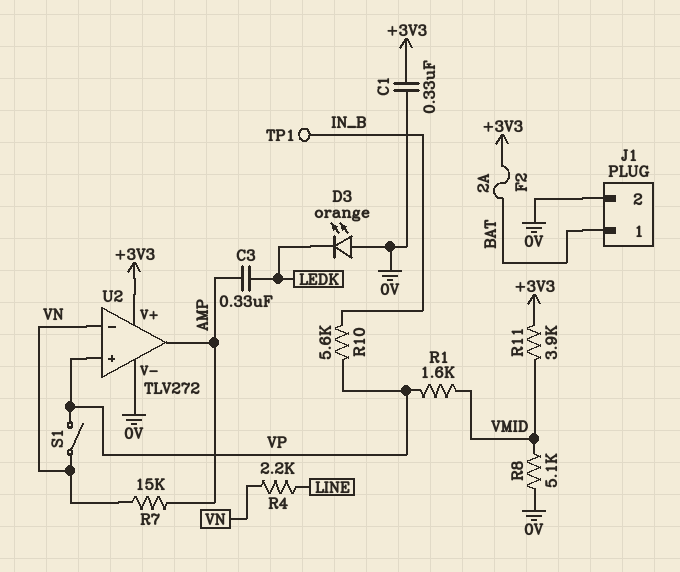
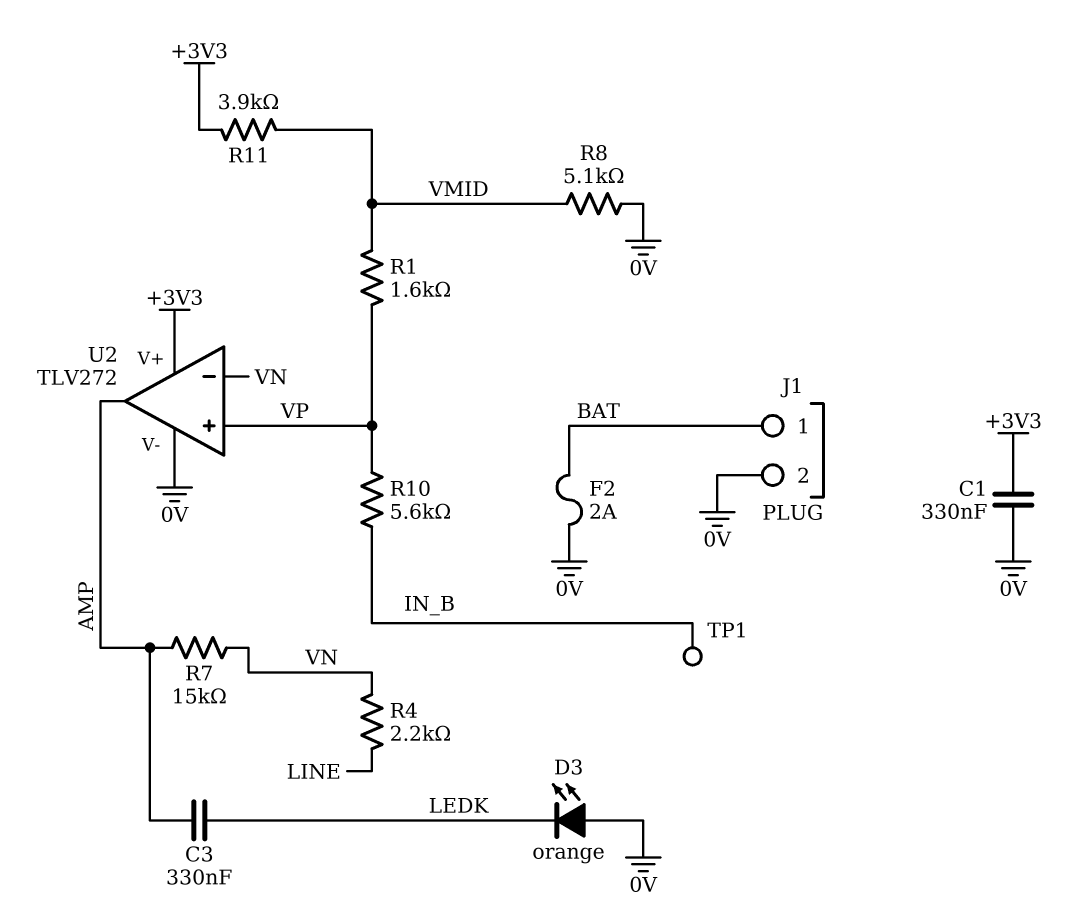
F2: 2A (+3V3, BAT) -> 2A (0V, BAT)
S1: switch (VN, VP) -> none

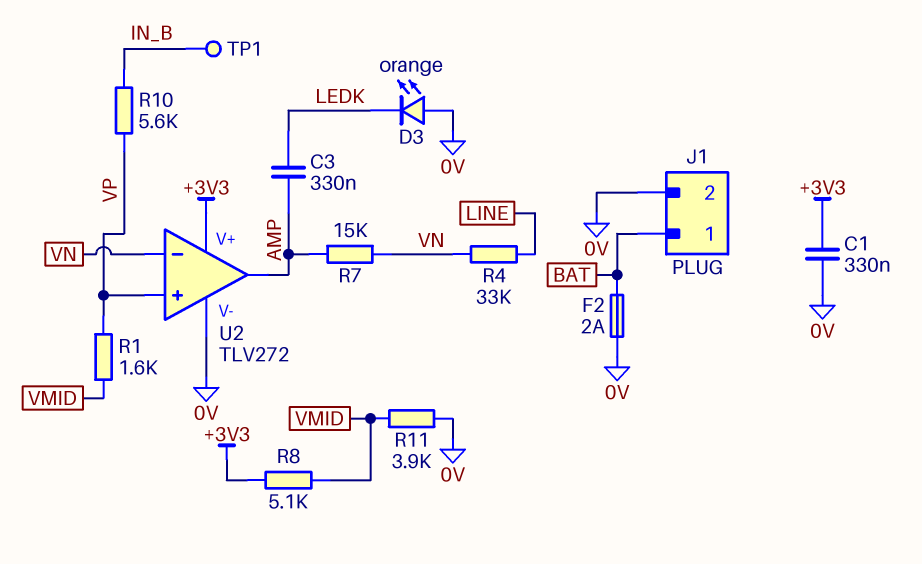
R4: 2.2k (LINE, VN) -> 33k (LINE, VN)
R8: 5.1k (0V, VMID) -> 5.1k (+3V3, VMID)
R11: 3.9k (+3V3, VMID) -> 3.9k (0V, VMID)

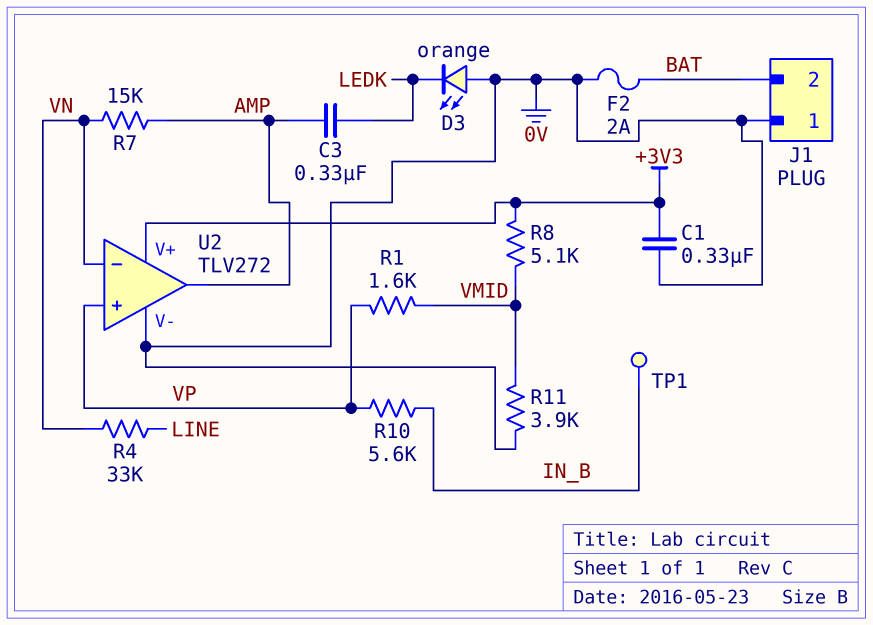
J1 pin 1: BAT -> 0V
J1 pin 2: 0V -> BAT

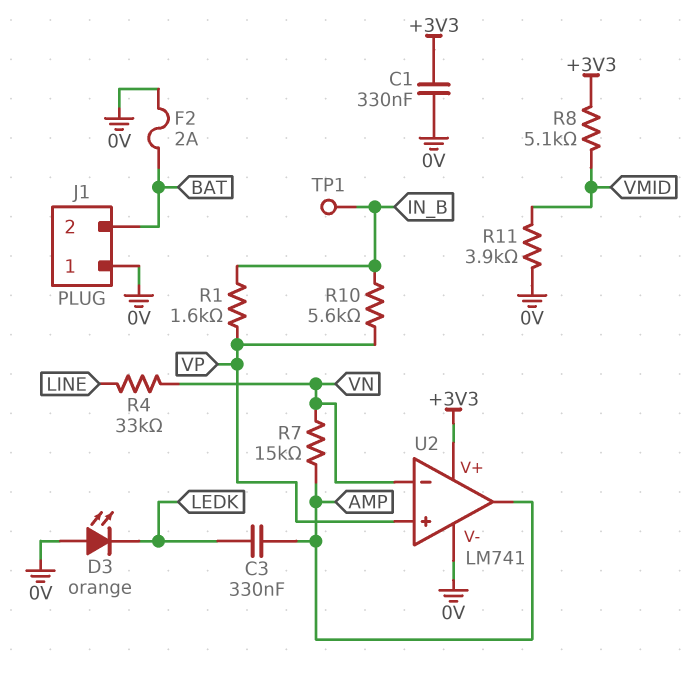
R1: 1.6k (VMID, VP) -> 1.6k (IN_B, VP)
U2: TLV272 -> LM741

